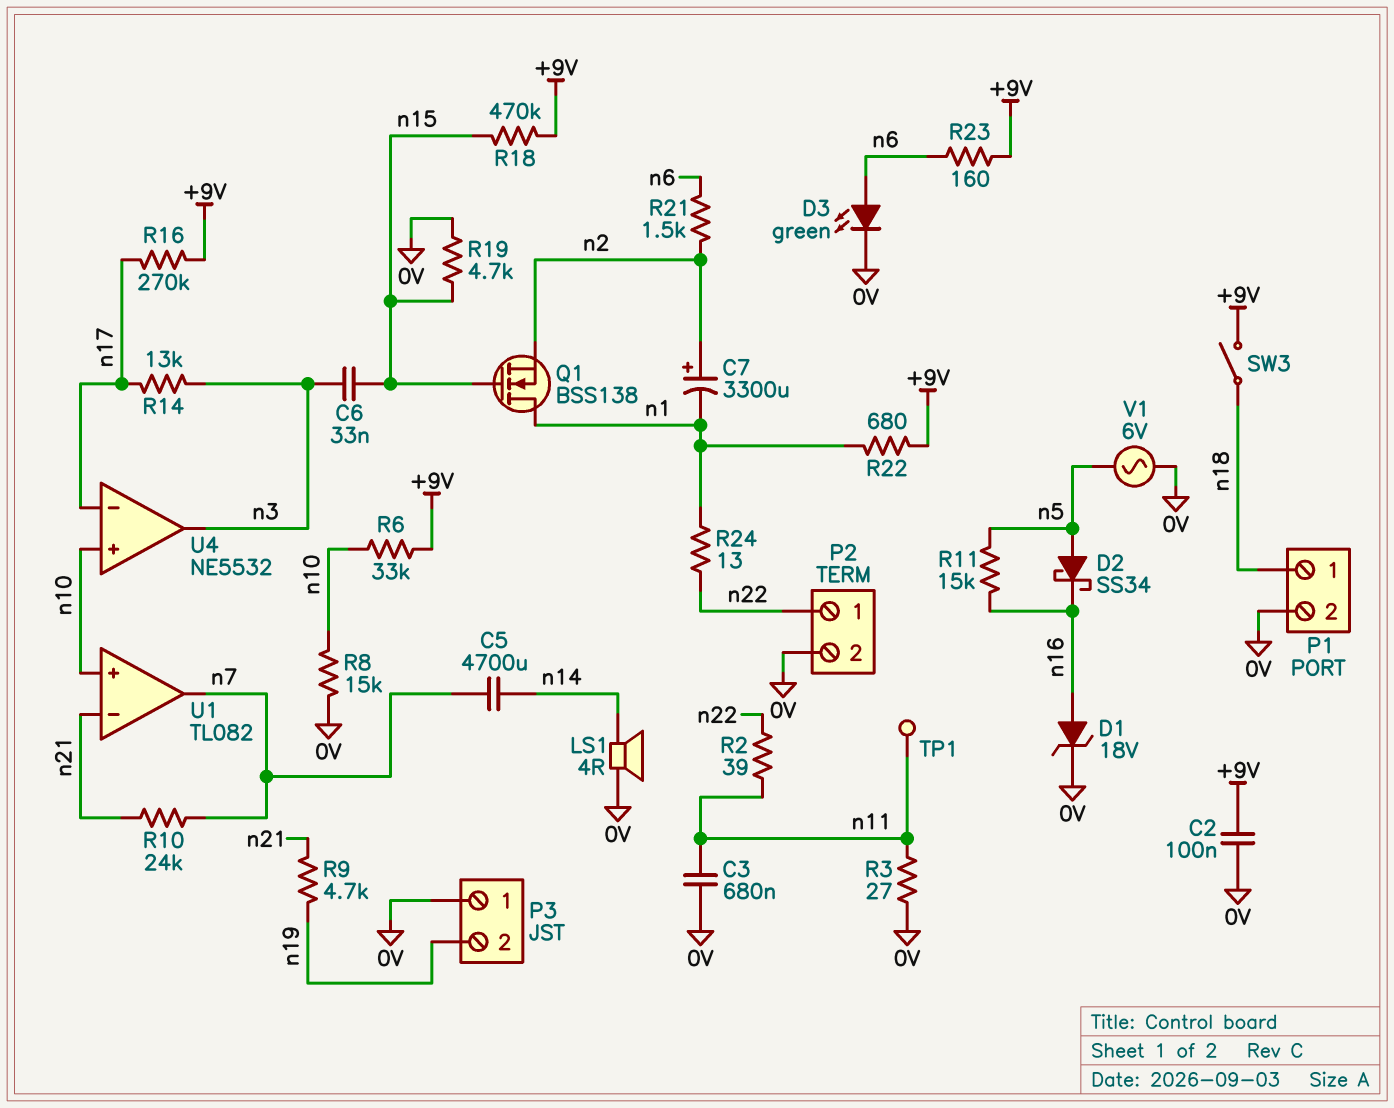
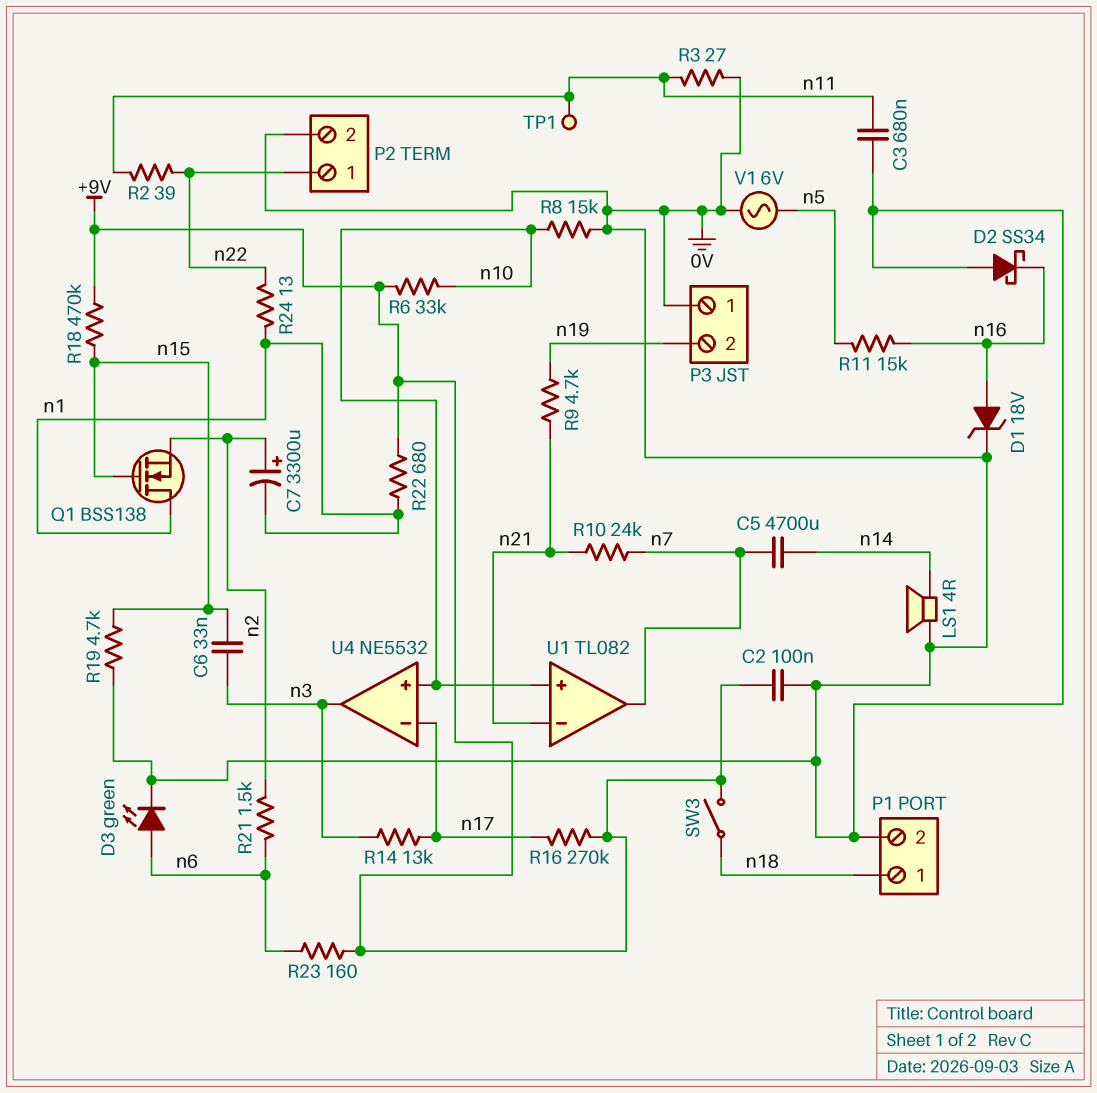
D2: schottky SS34 (A n5, K n16) -> schottky SS34 (A 0V, K n16)

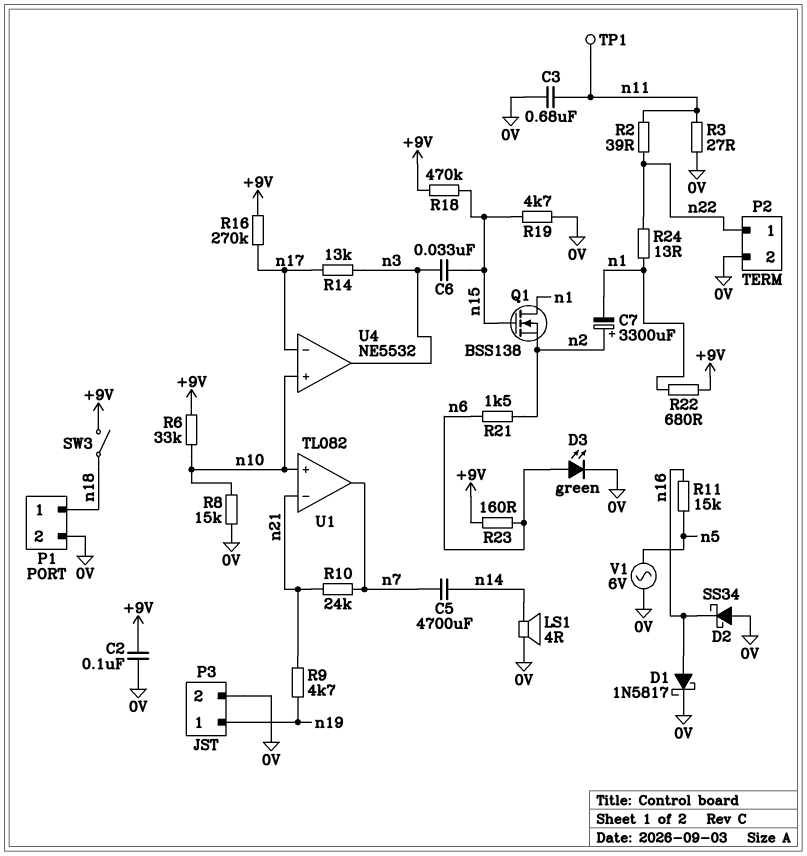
D1: zener 18V (A n16, K 0V) -> schottky 1N5817 (A n16, K 0V)
P3 pin 1: 0V -> n19
P3 pin 2: n19 -> 0V

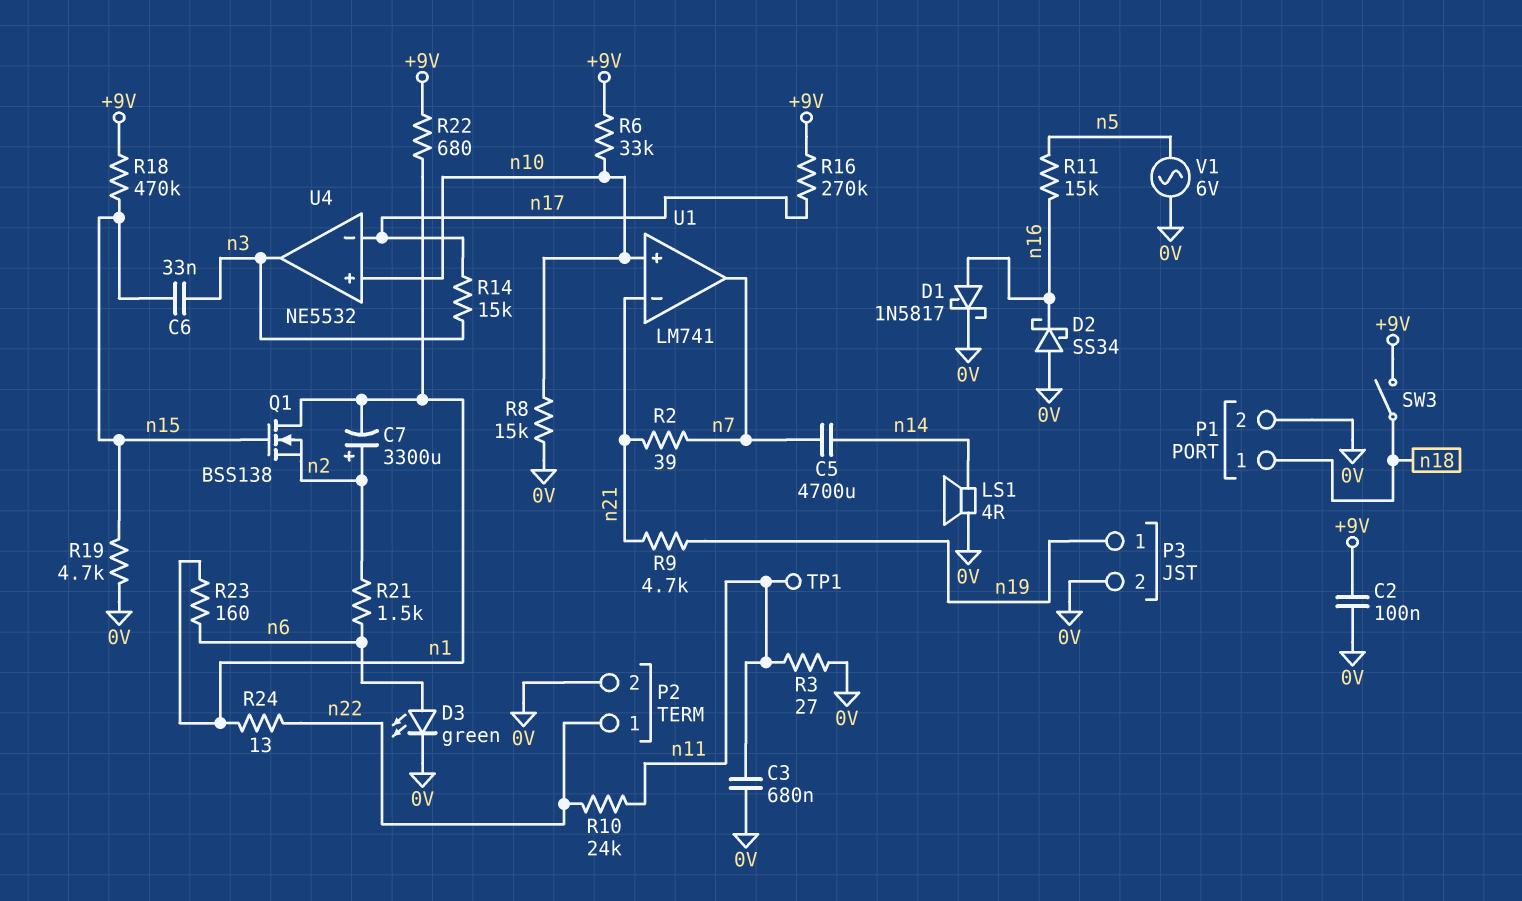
R2: 39 (n11, n22) -> 39 (n7, n21)
R10: 24k (n7, n21) -> 24k (n11, n22)
R14: 13k (n3, n17) -> 15k (n3, n17)
R23: 160 (+9V, n6) -> 160 (n1, n6)
U1: TL082 -> LM741

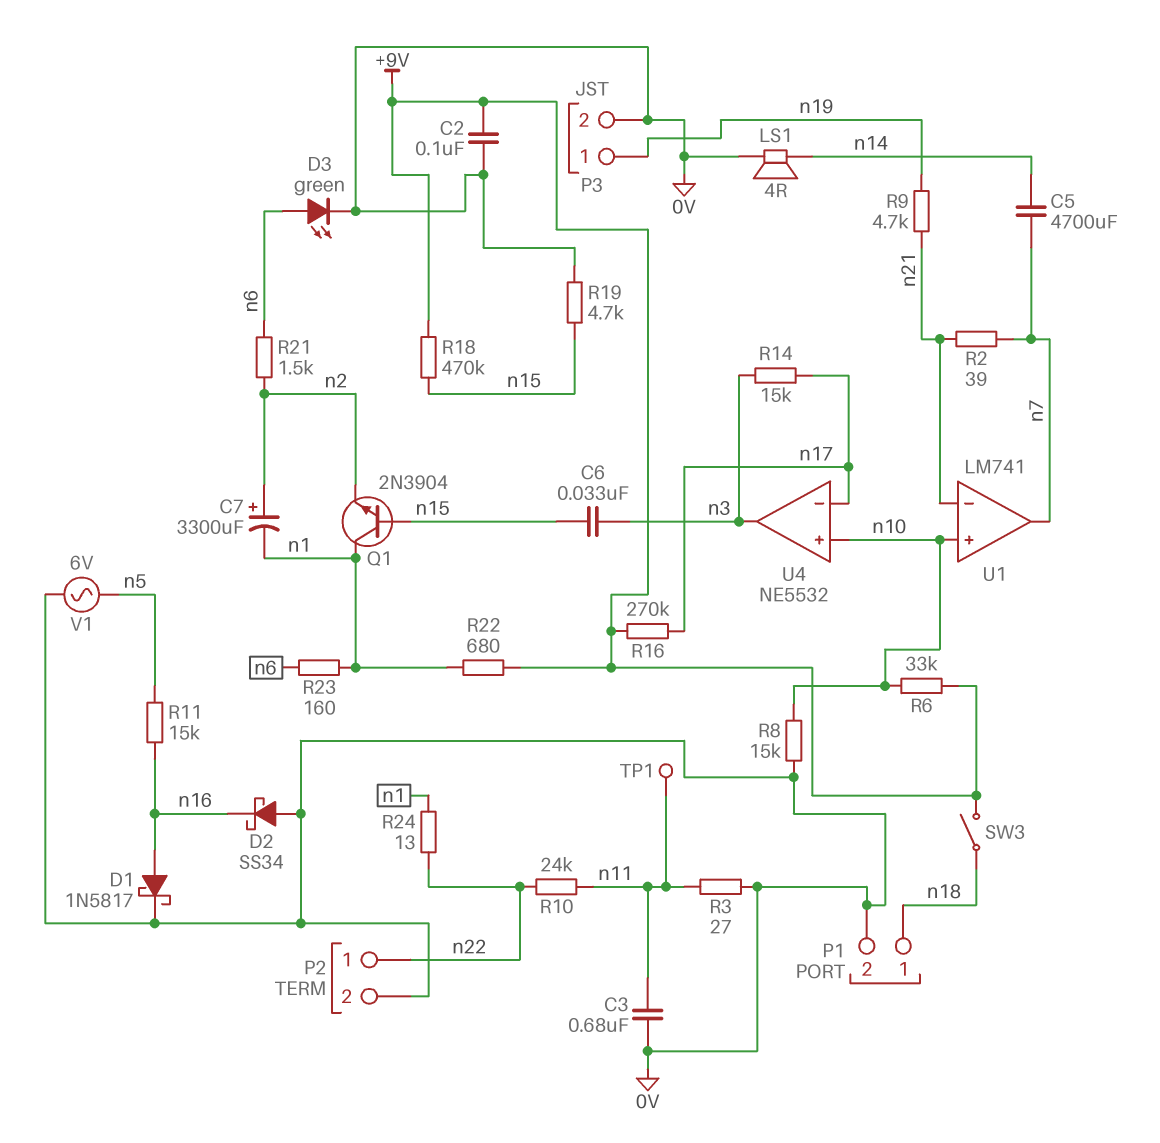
Q1: NMOS BSS138 (G n15, D n1, S n2) -> NPN 2N3904 (B n15, C n1, E n2)

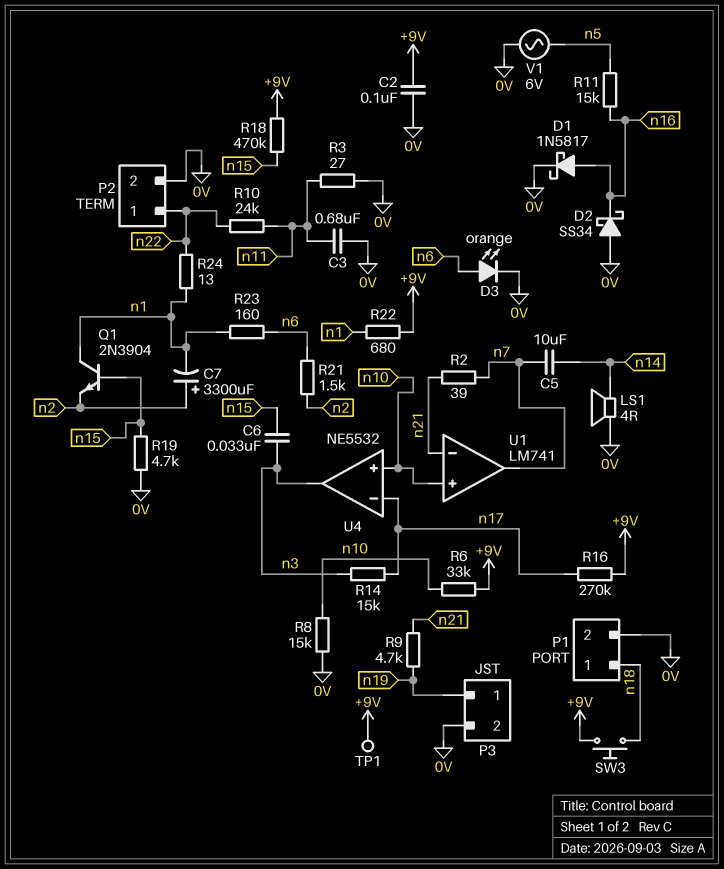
C5: 4700uF (n7, n14) -> 10uF (n7, n14)
D3: LED green (A n6, K 0V) -> LED orange (A n6, K 0V)
SW3: switch (+9V, n18) -> button (+9V, n18)
TP1: test point (n11) -> test point (+9V)

